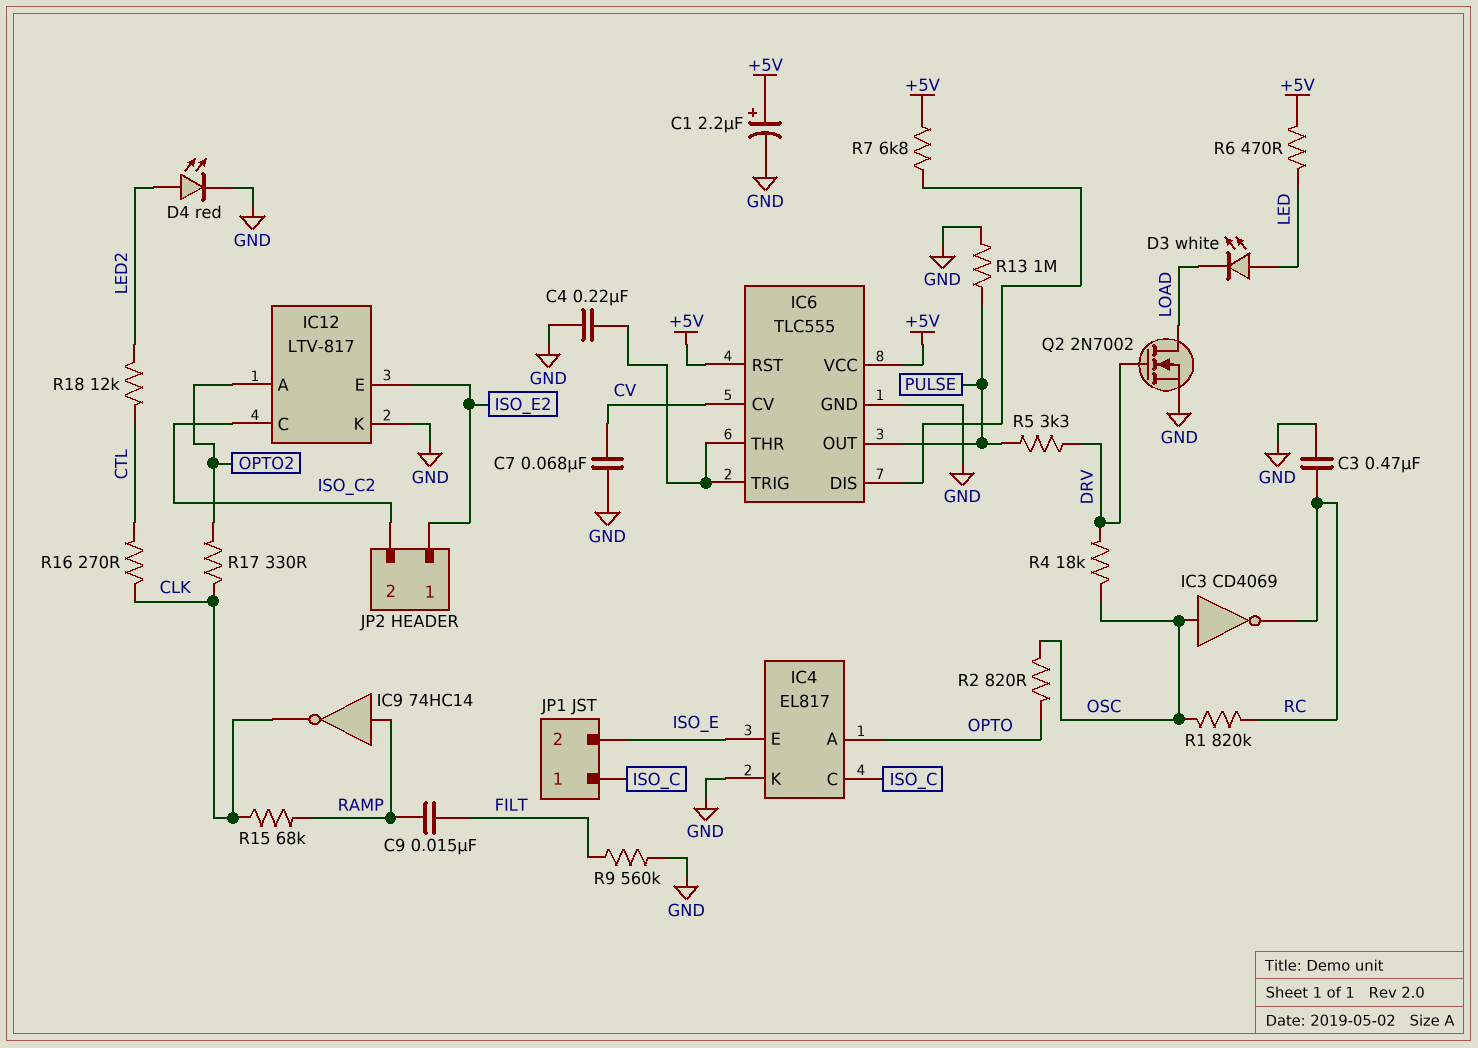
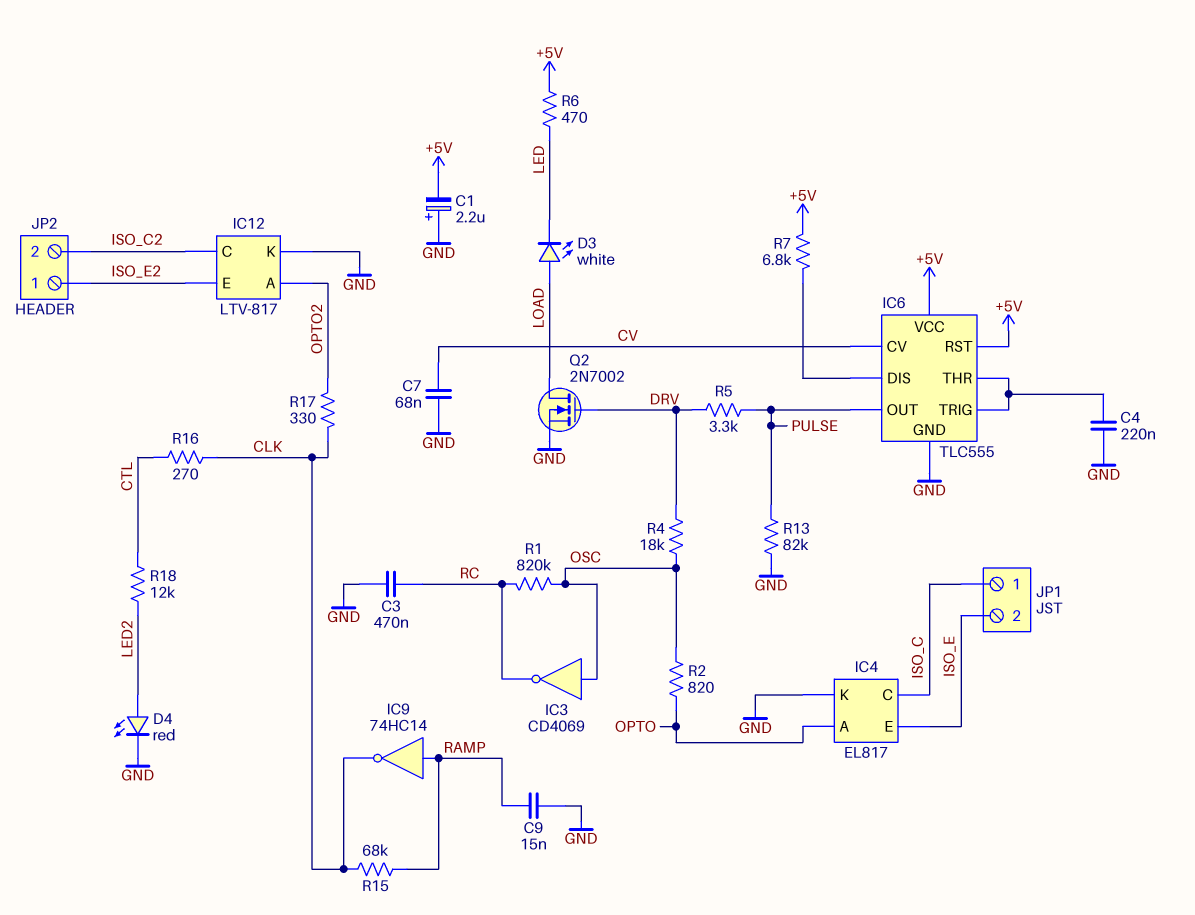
C1: 2.2uF (plus +5V, minus GND) -> 2.2uF (plus GND, minus +5V)
C9: 15nF (FILT, RAMP) -> 15nF (GND, RAMP)
D3: LED white (A LED, K LOAD) -> LED white (A LOAD, K LED)
R9: 560k (FILT, GND) -> none
R13: 1M (GND, PULSE) -> 82k (GND, PULSE)

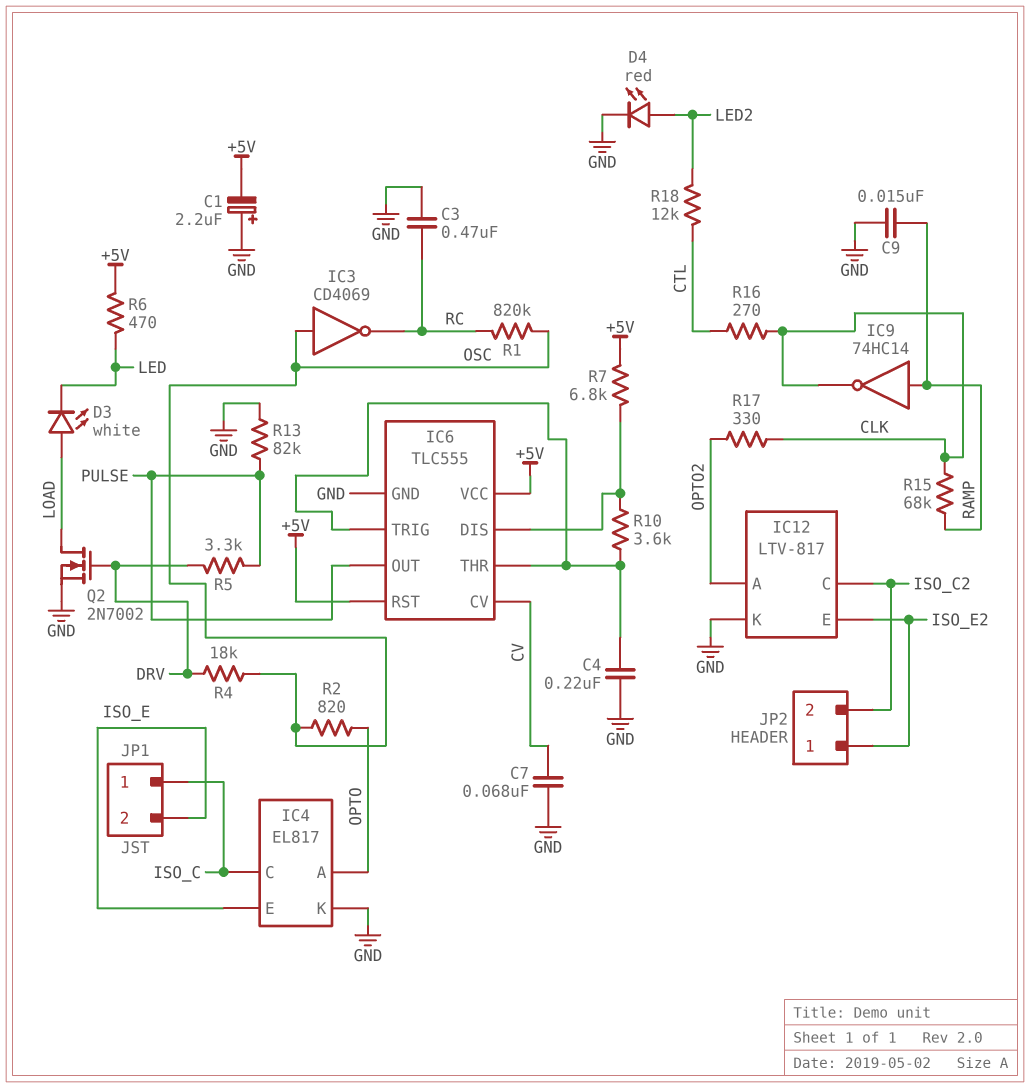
R10: none -> 3.6k (IC6/DIS, IC6/THR)

